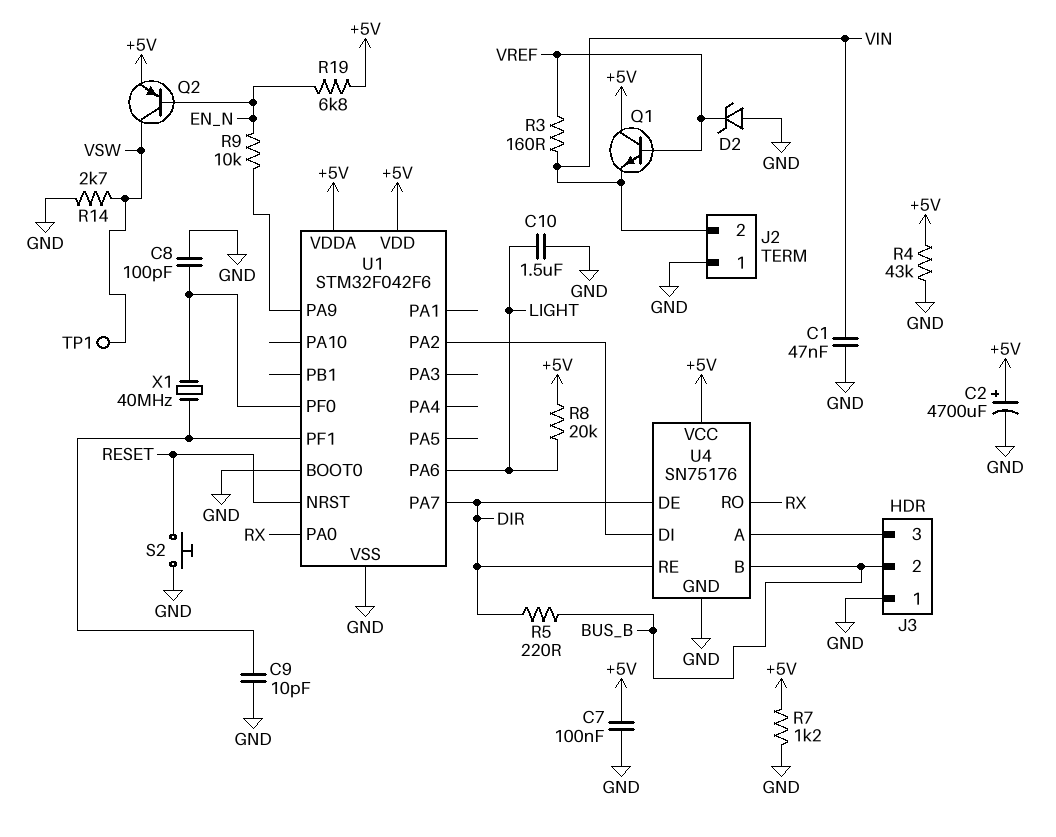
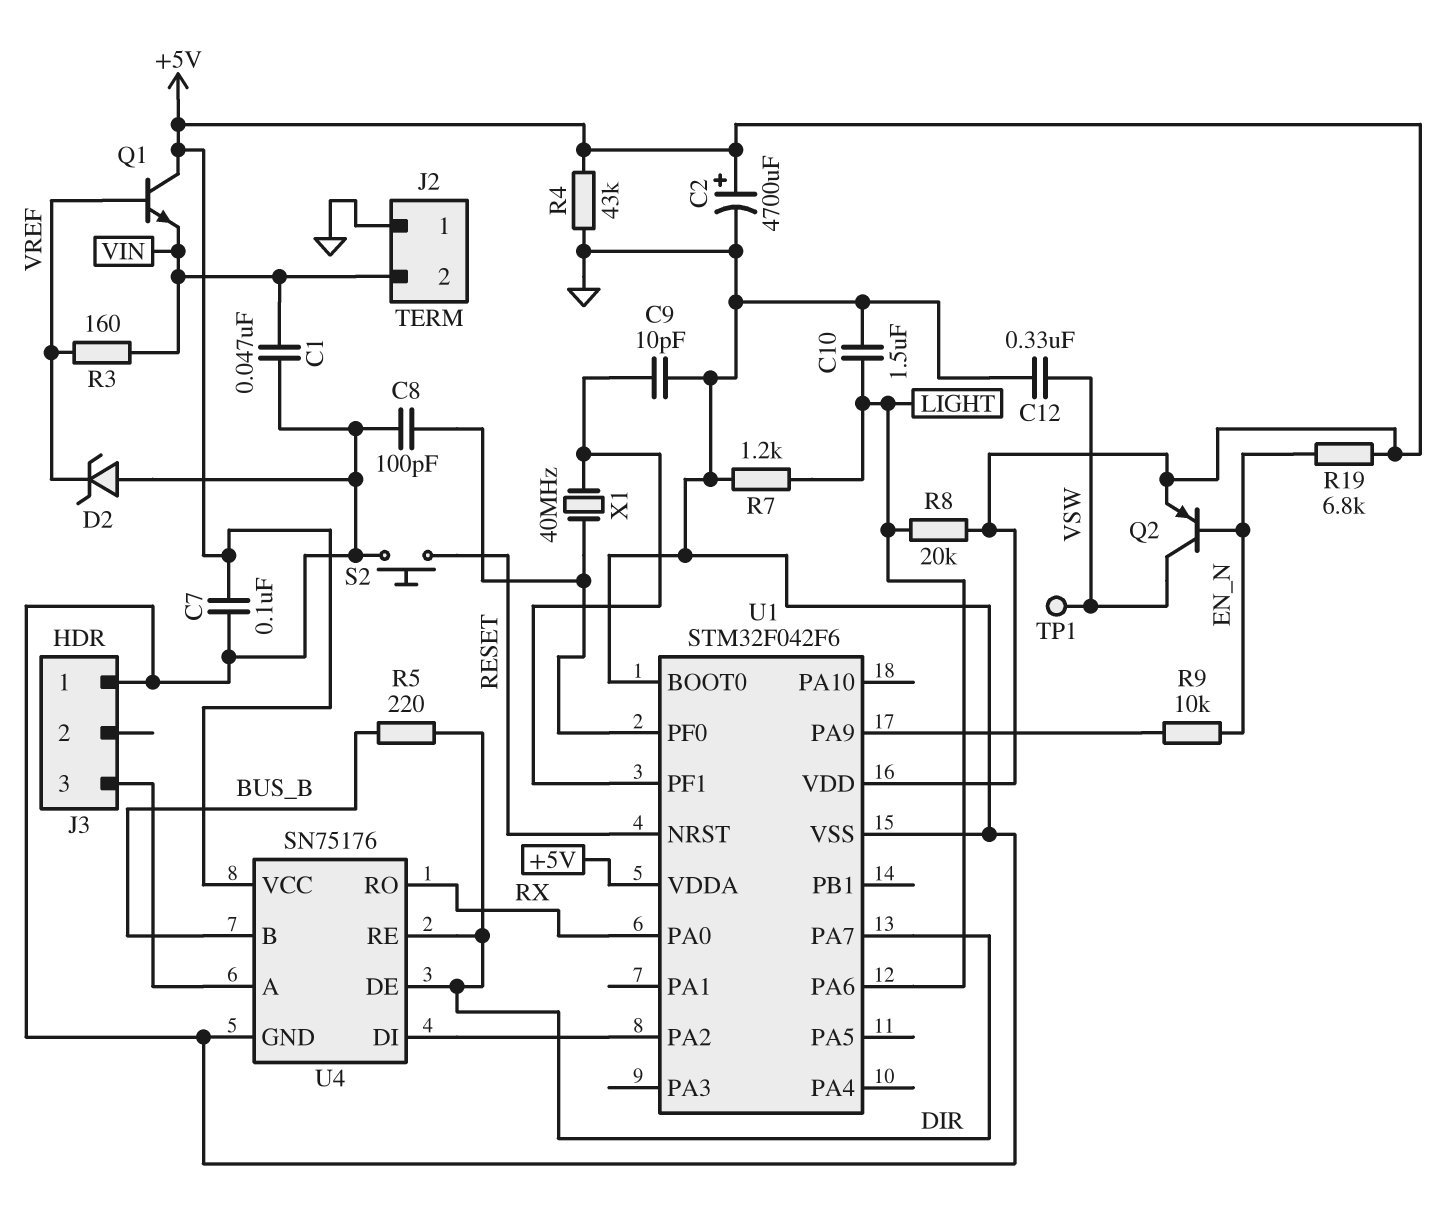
C12: none -> 330nF (GND, VSW)
J3 pin 2: BUS_B -> none
R7: 1.2k (+5V, GND) -> 1.2k (GND, LIGHT)
R14: 2.7k (GND, VSW) -> none

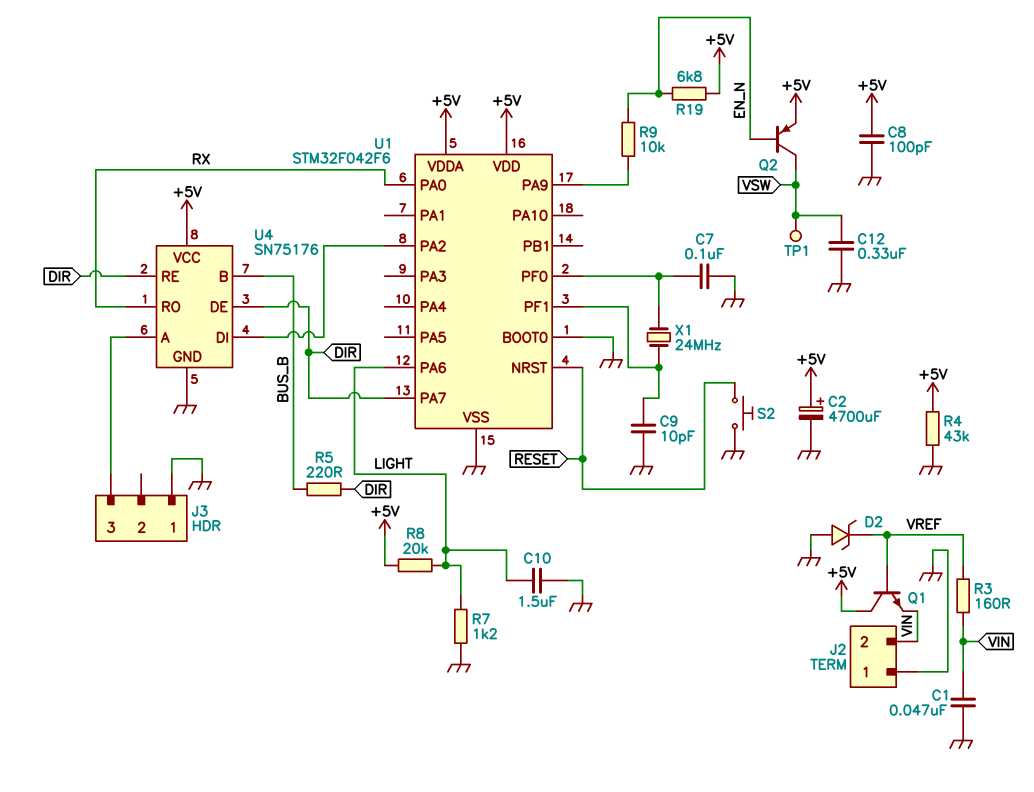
C7: 100nF (+5V, GND) -> 100nF (GND, U1/PF0)
C8: 100pF (GND, U1/PF0) -> 100pF (+5V, GND)
X1: 40MHz (U1/PF0, U1/PF1) -> 24MHz (U1/PF0, U1/PF1)

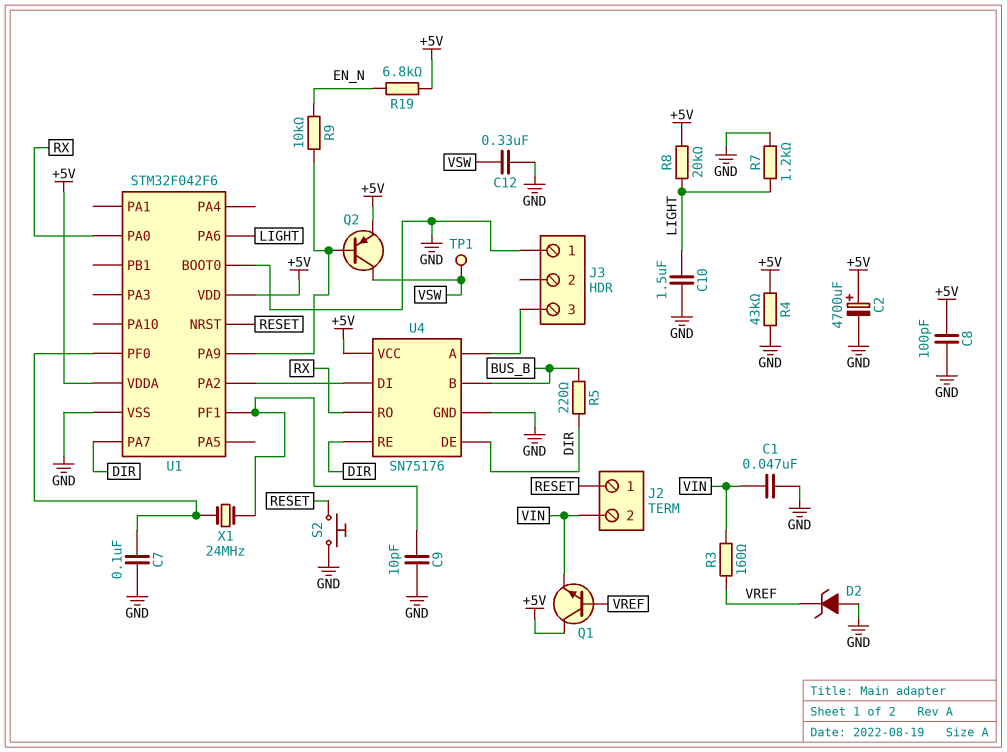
J2 pin 1: GND -> RESET
Q2: PNP (B EN_N, C VSW, E +5V) -> PNP (B U1/PA9, C VSW, E +5V)

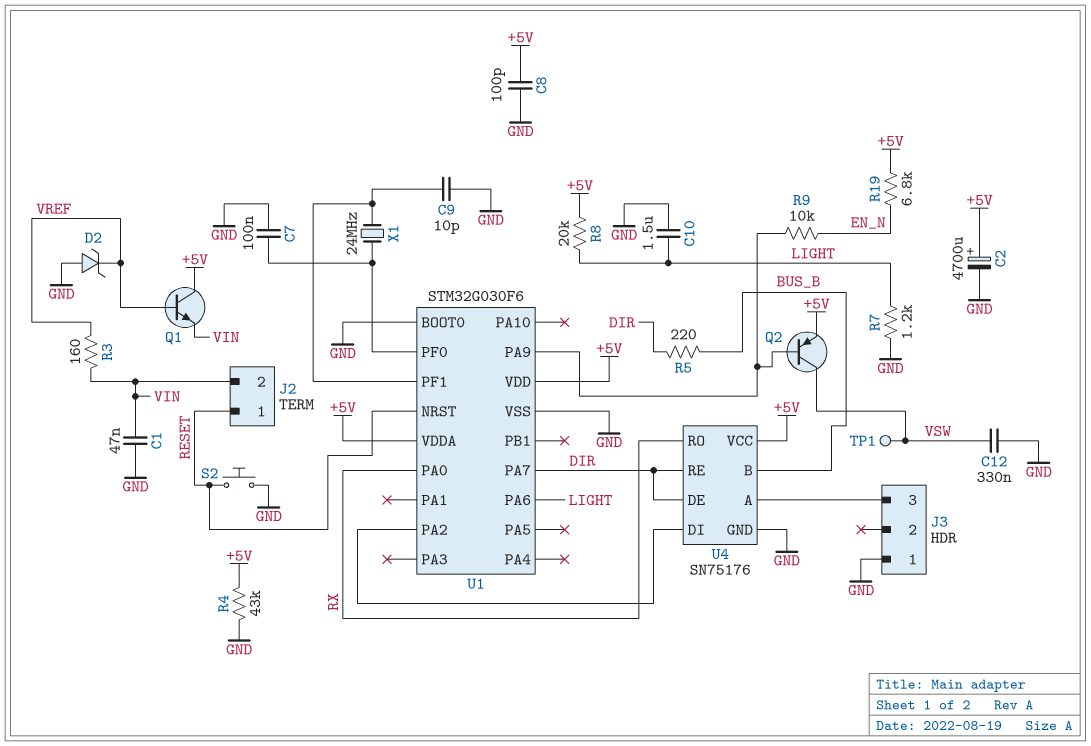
U1: STM32F042F6 -> STM32G030F6

